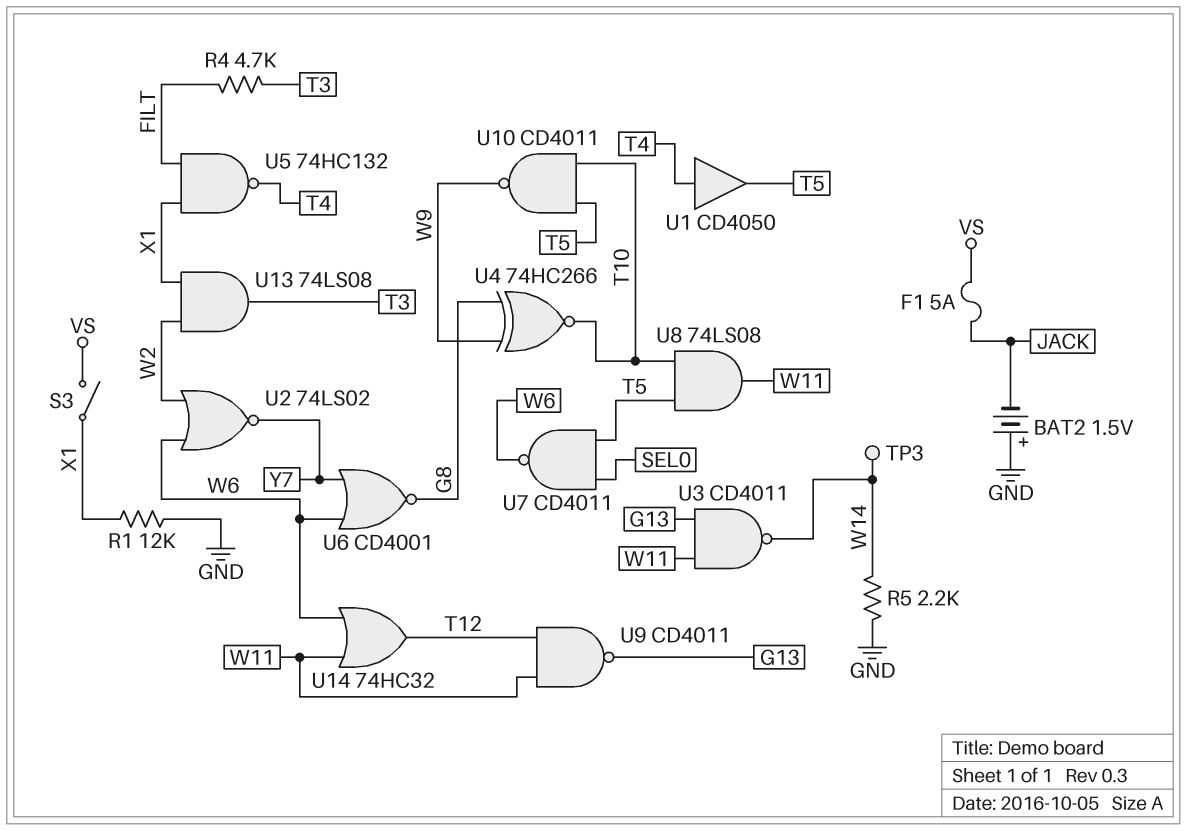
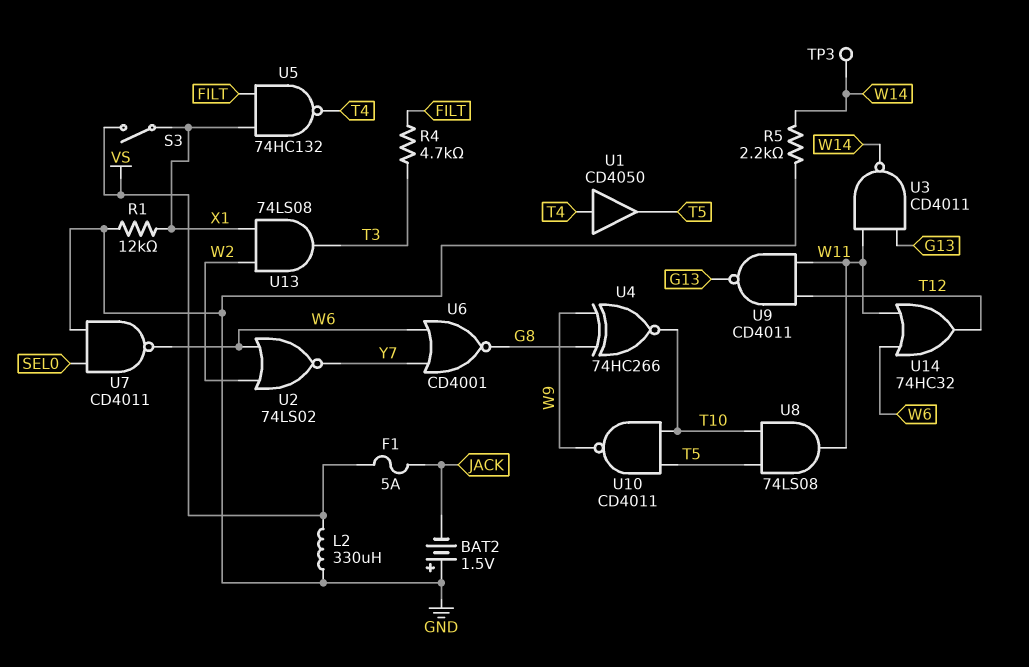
L2: none -> 330uH (GND, VS)
U7: NAND CD4011 (in SEL0, in T5, out W6) -> NAND CD4011 (in GND, in SEL0, out W6)

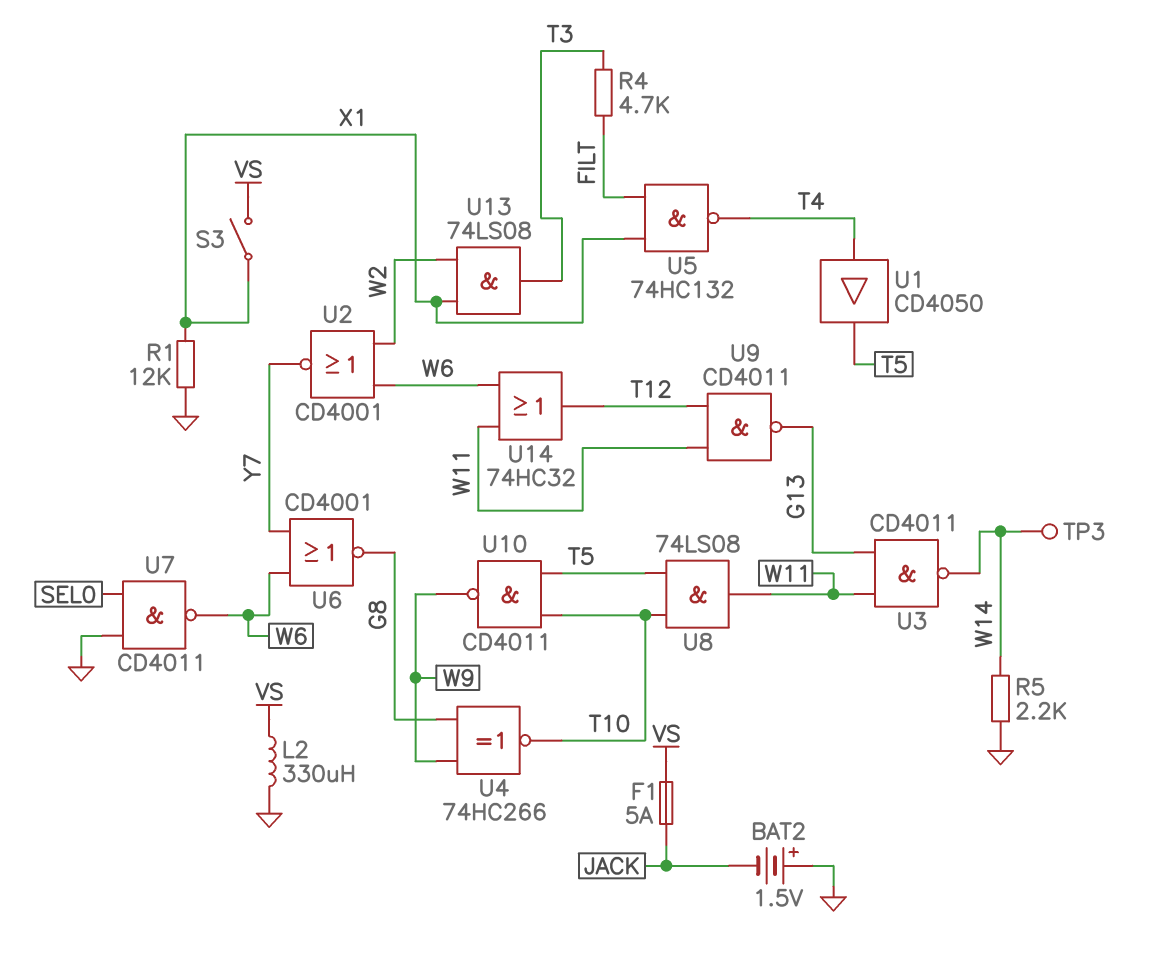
U2: NOR 74LS02 (in W2, in W6, out Y7) -> NOR CD4001 (in W2, in W6, out Y7)

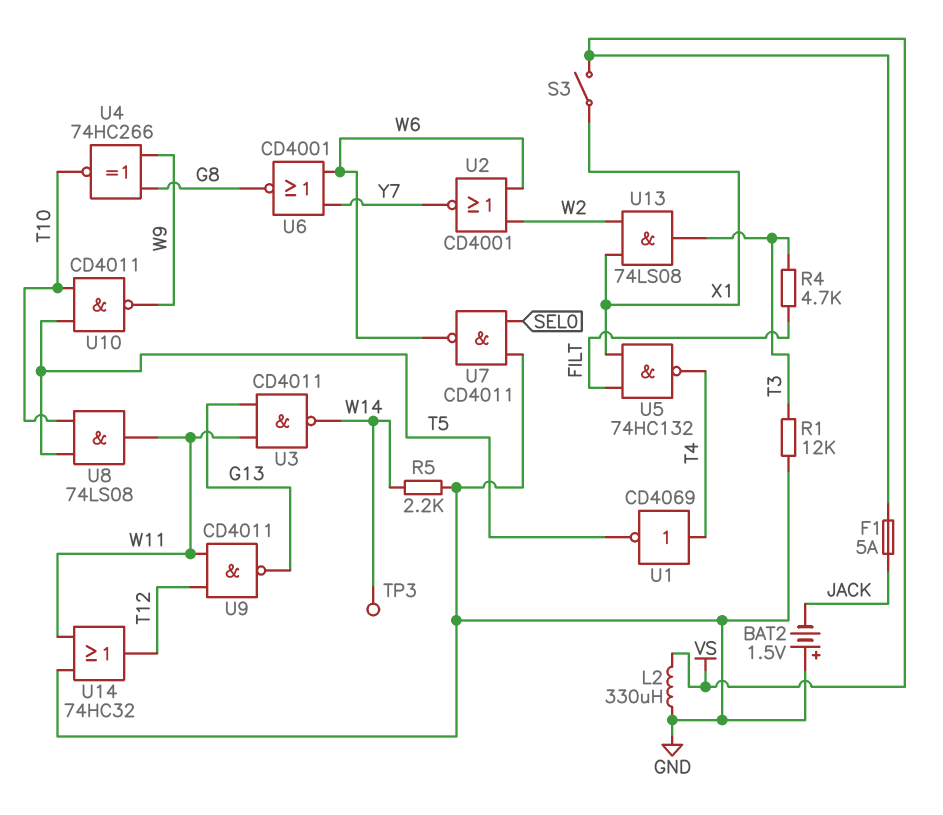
R1: 12k (GND, X1) -> 12k (GND, T3)
U1: buffer CD4050 (in T4, out T5) -> NOT CD4069 (in T4, out T5)
U14: OR 74HC32 (in W6, in W11, out T12) -> OR 74HC32 (in GND, in W11, out T12)

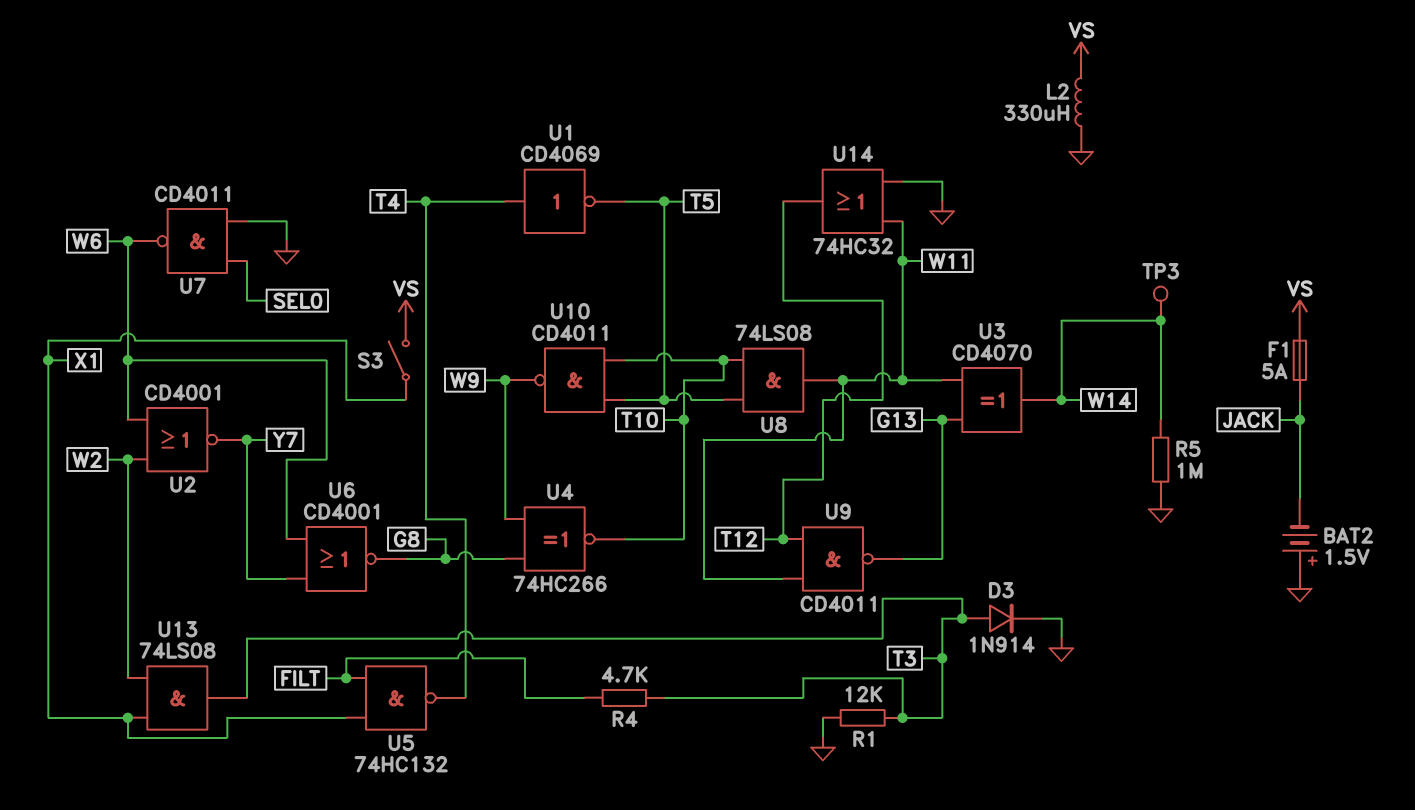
D3: none -> diode 1N914 (A T3, K GND)
R5: 2.2k (GND, W14) -> 1M (GND, W14)
U3: NAND CD4011 (in G13, in W11, out W14) -> XOR CD4070 (in G13, in W11, out W14)

